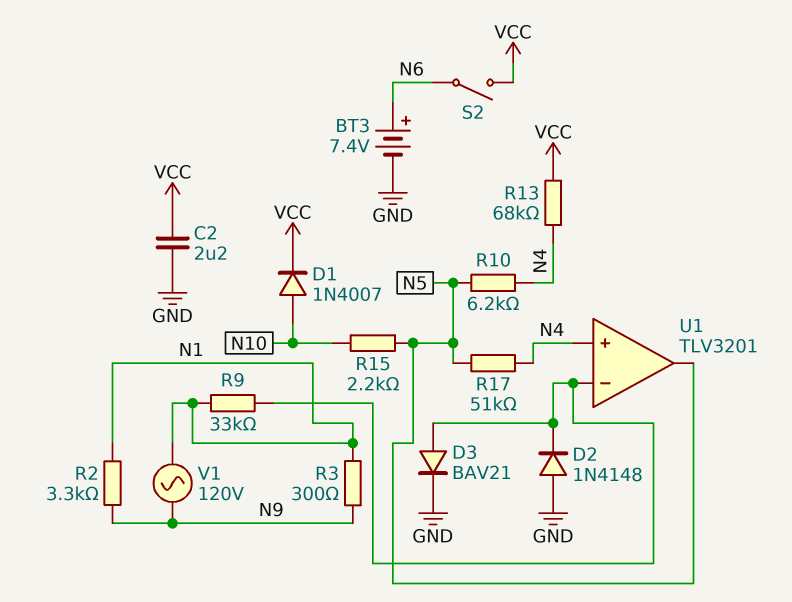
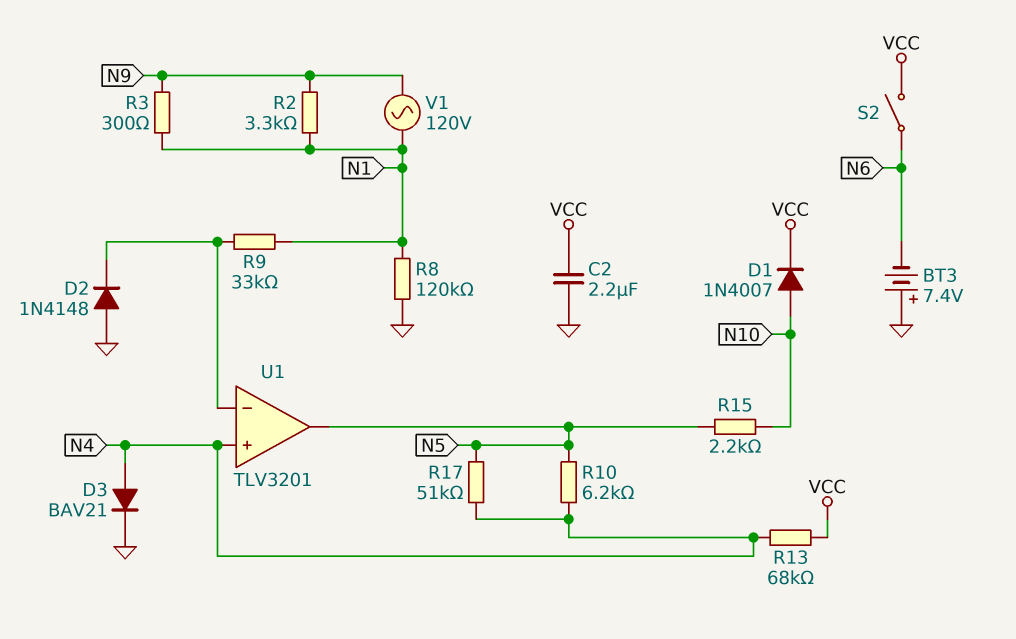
BT3: 7.4V (plus N6, minus GND) -> 7.4V (plus GND, minus N6)
D3: diode BAV21 (A U1/in-, K GND) -> diode BAV21 (A N4, K GND)
R8: none -> 120k (GND, N1)

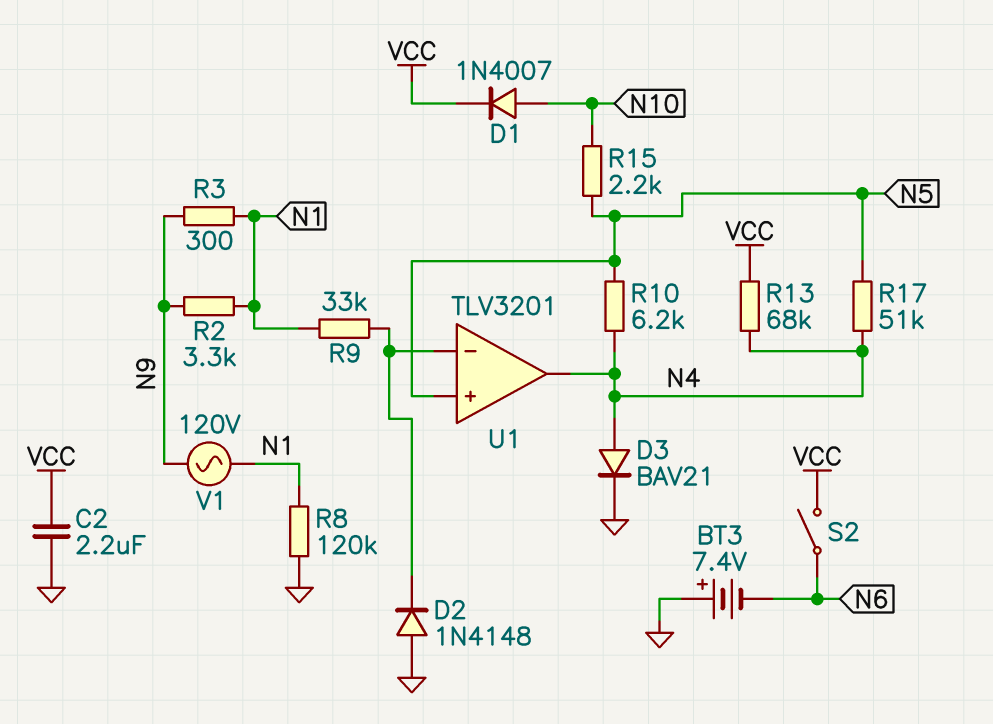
U1 pin in+: N4 -> N5
U1 pin out: N5 -> N4

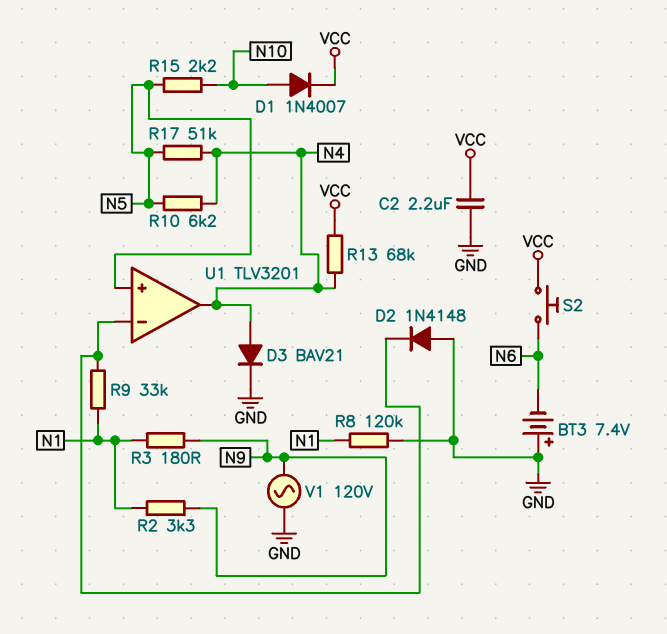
R3: 300 (N1, N9) -> 180 (N1, N9)
S2: switch (N6, VCC) -> button (N6, VCC)
V1: AC 120V (N1, N9) -> AC 120V (GND, N9)

